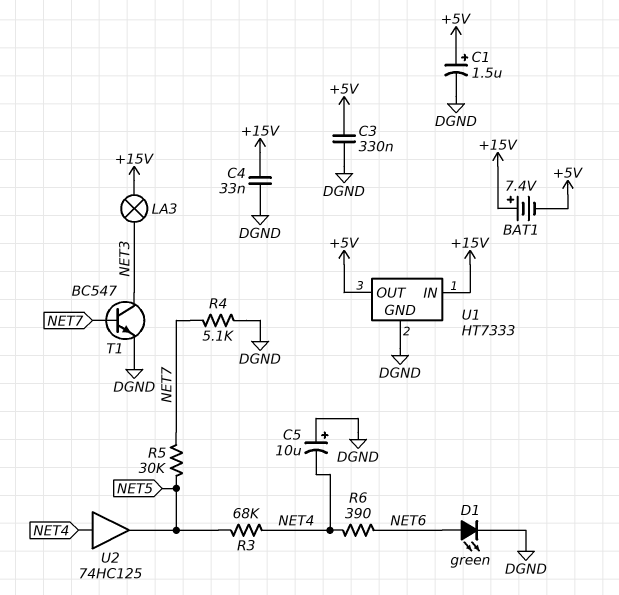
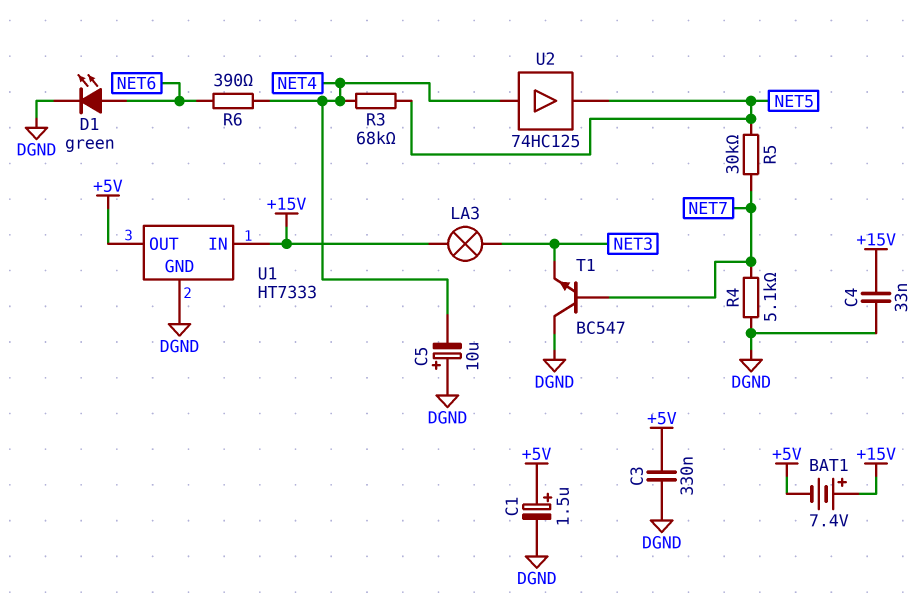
T1: NPN BC547 (B NET7, C NET3, E DGND) -> NPN BC547 (B NET7, C DGND, E NET3)

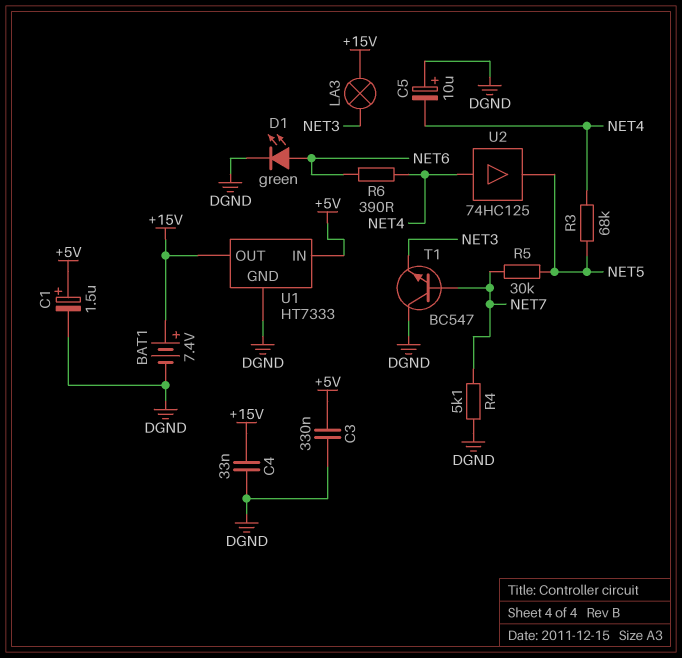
BAT1: 7.4V (plus +15V, minus +5V) -> 7.4V (plus +15V, minus DGND)
U1 pin IN: +15V -> +5V
U1 pin OUT: +5V -> +15V

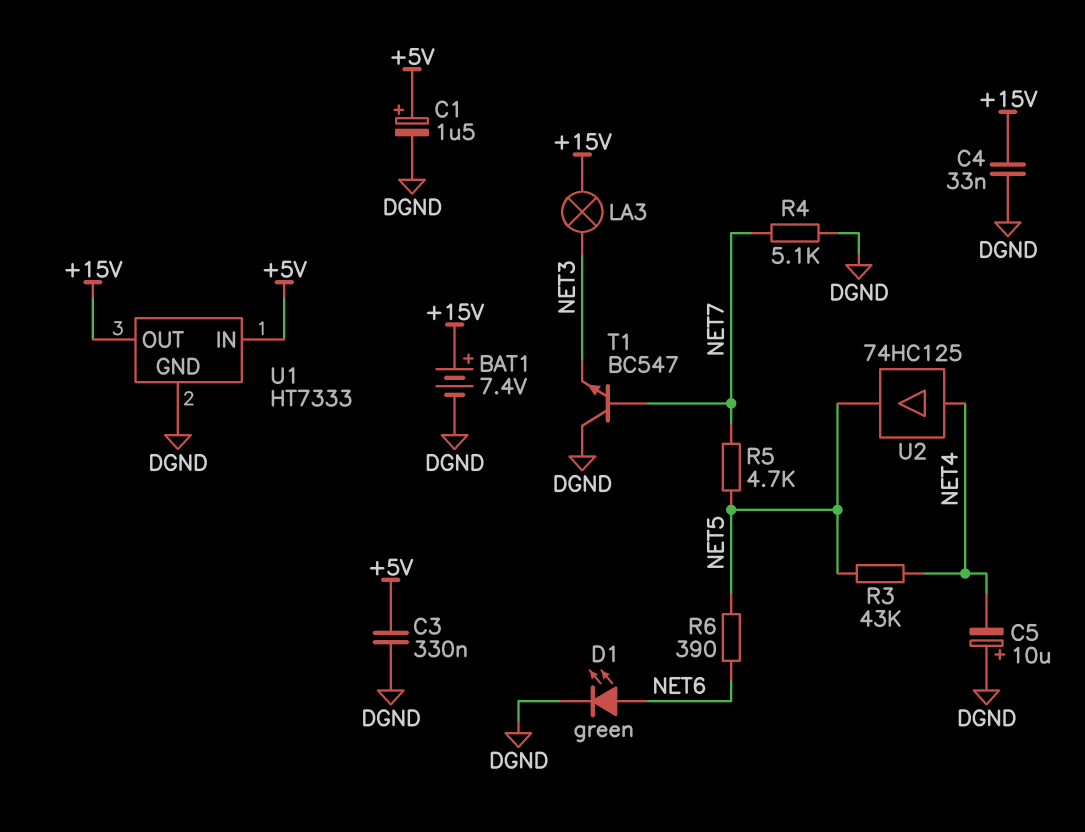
R3: 68k (NET4, NET5) -> 43k (NET4, NET5)
R5: 30k (NET5, NET7) -> 4.7k (NET5, NET7)
R6: 390 (NET4, NET6) -> 390 (NET5, NET6)

